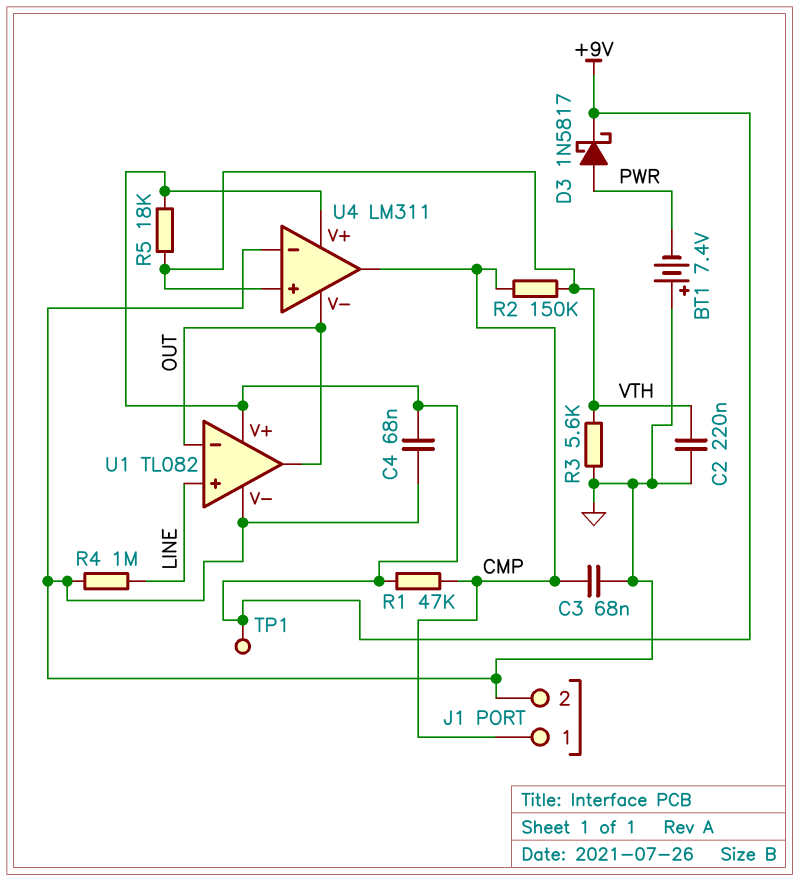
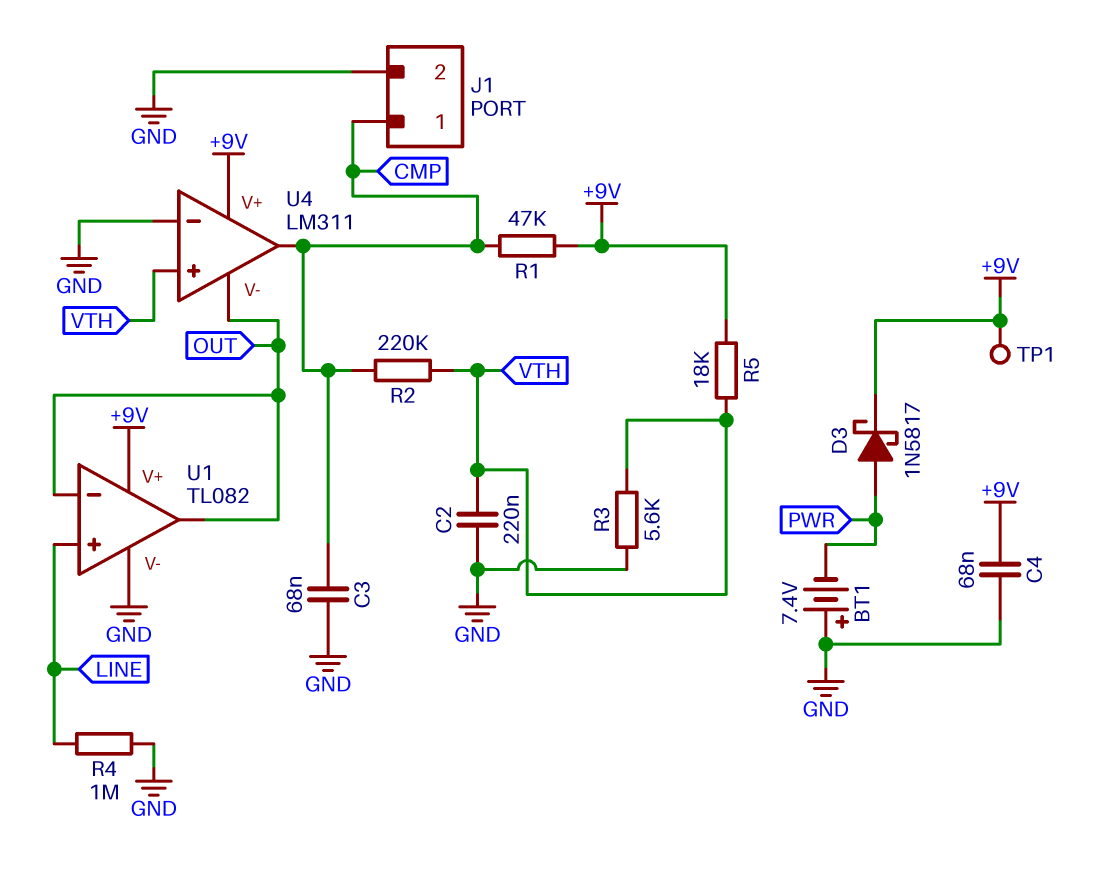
R2: 150k (CMP, VTH) -> 220k (CMP, VTH)

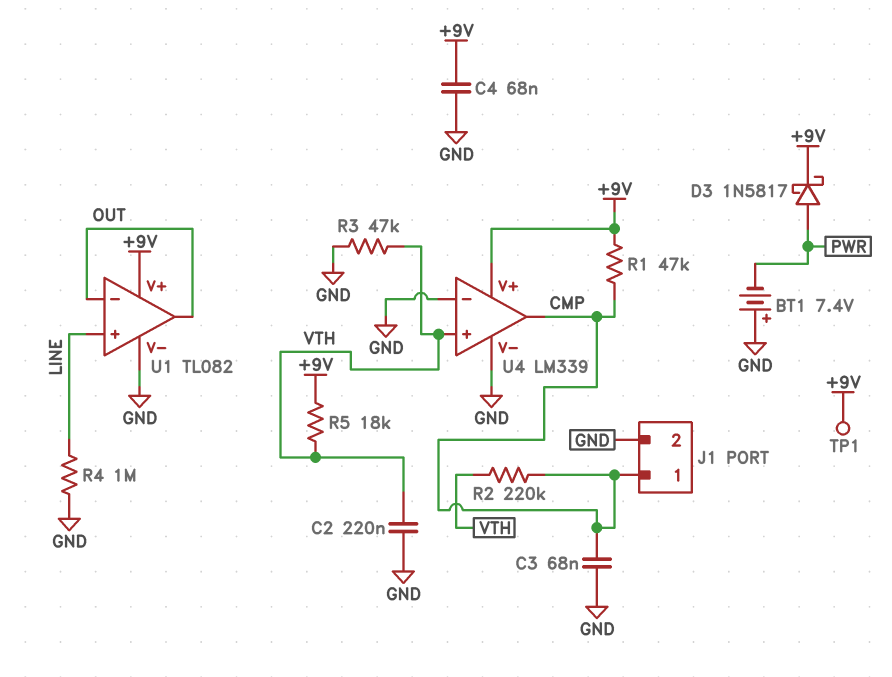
R3: 5.6k (GND, VTH) -> 47k (GND, VTH)
U4: LM311 -> LM339
U4 pin V-: OUT -> GND

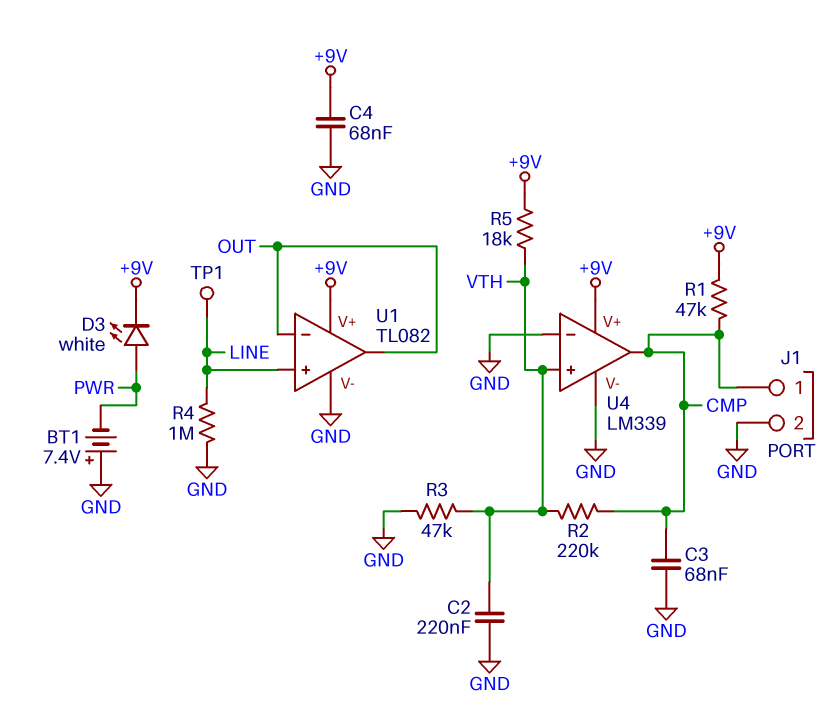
D3: schottky 1N5817 (A PWR, K +9V) -> LED white (A PWR, K +9V)
TP1: test point (+9V) -> test point (LINE)

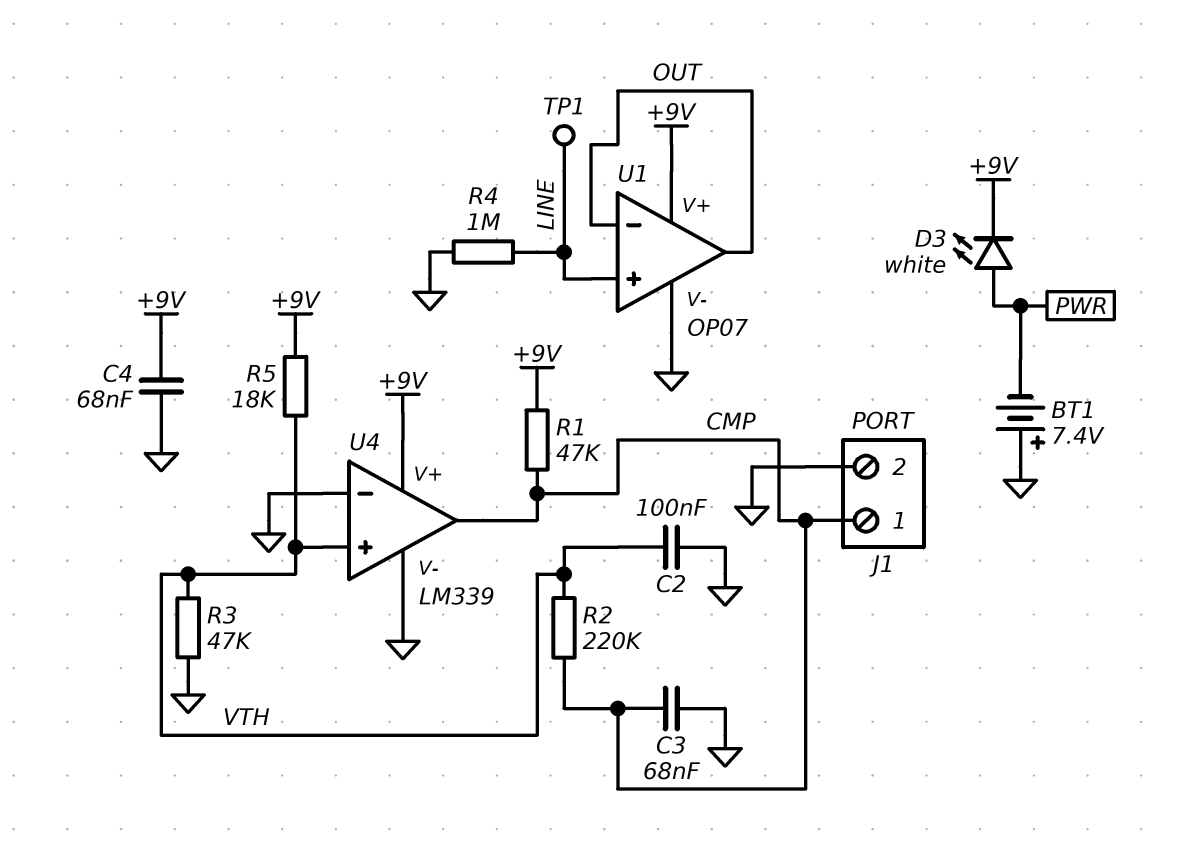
C2: 220nF (GND, VTH) -> 100nF (GND, VTH)
U1: TL082 -> OP07

